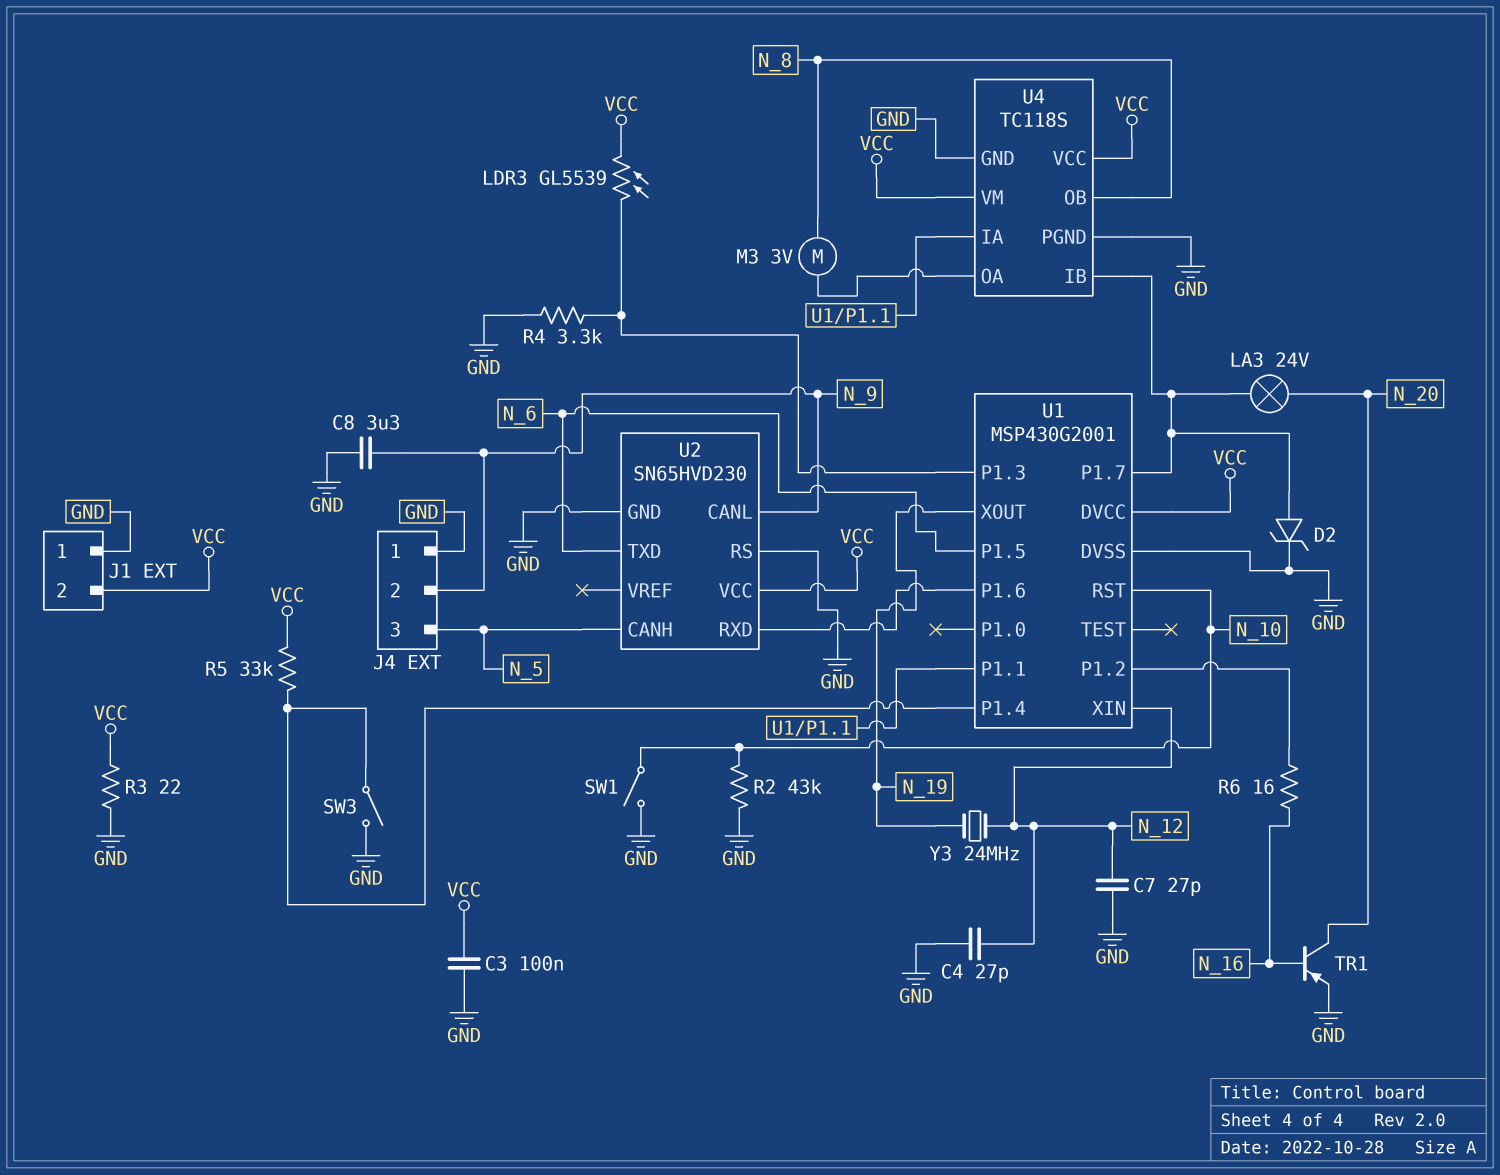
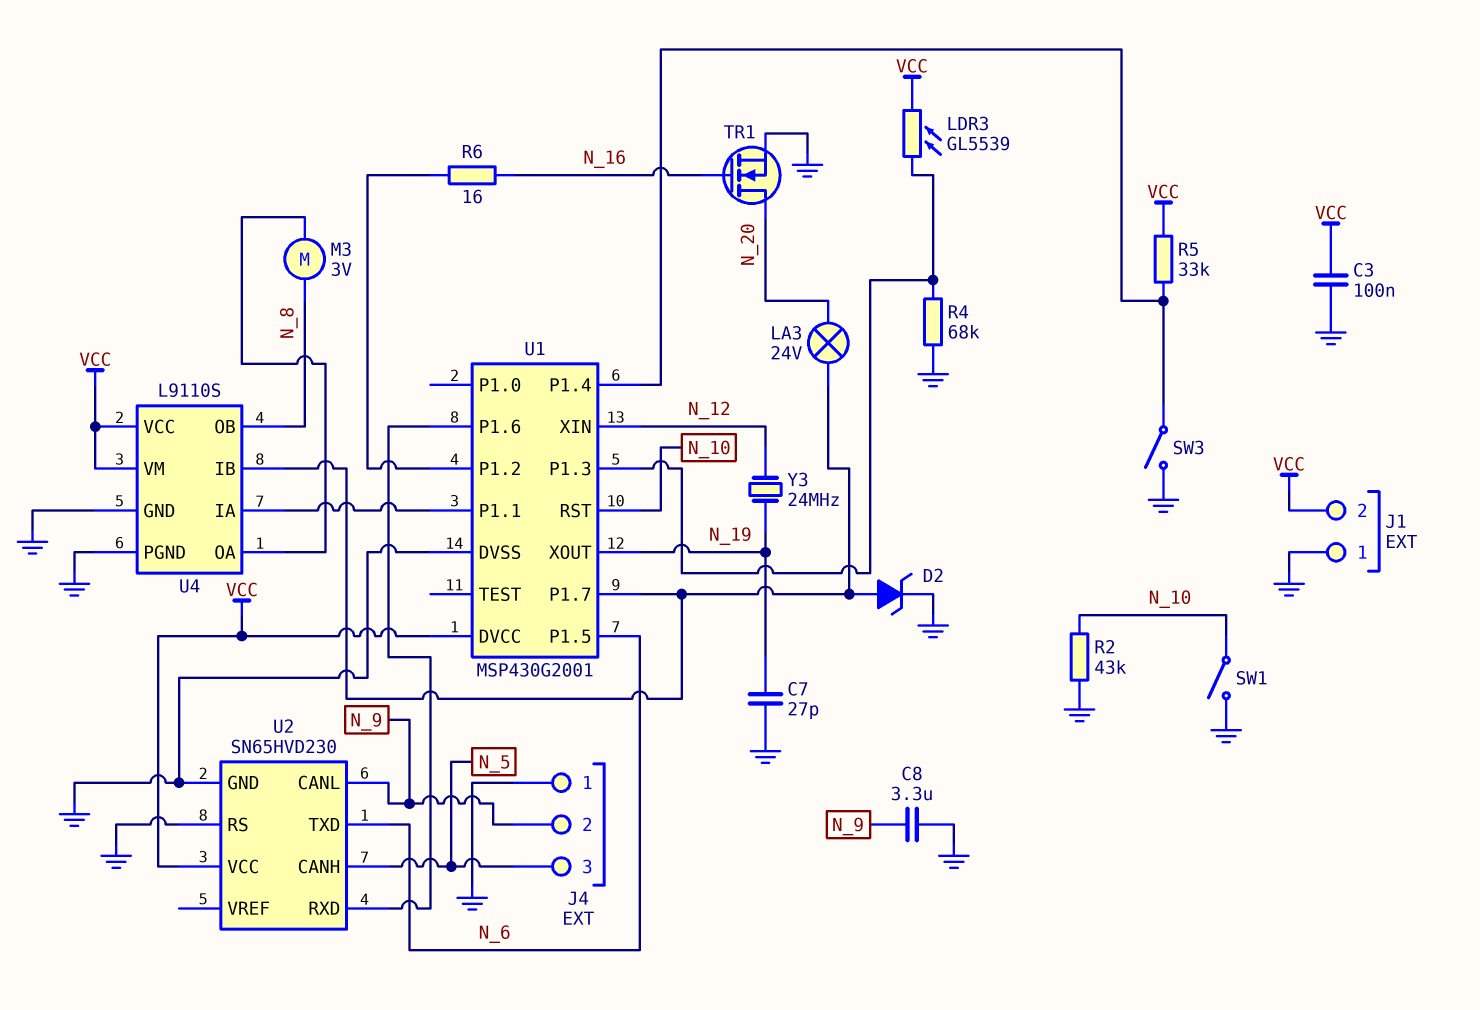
C4: 27pF (GND, N_12) -> none
C7: 27pF (GND, N_12) -> 27pF (GND, N_19)
R3: 22 (GND, VCC) -> none
R4: 3.3k (GND, U1/P1.3) -> 68k (GND, U1/P1.3)
TR1: PNP (B N_16, C N_20, E GND) -> NMOS (G N_16, D N_20, S GND)
U4: TC118S -> L9110S

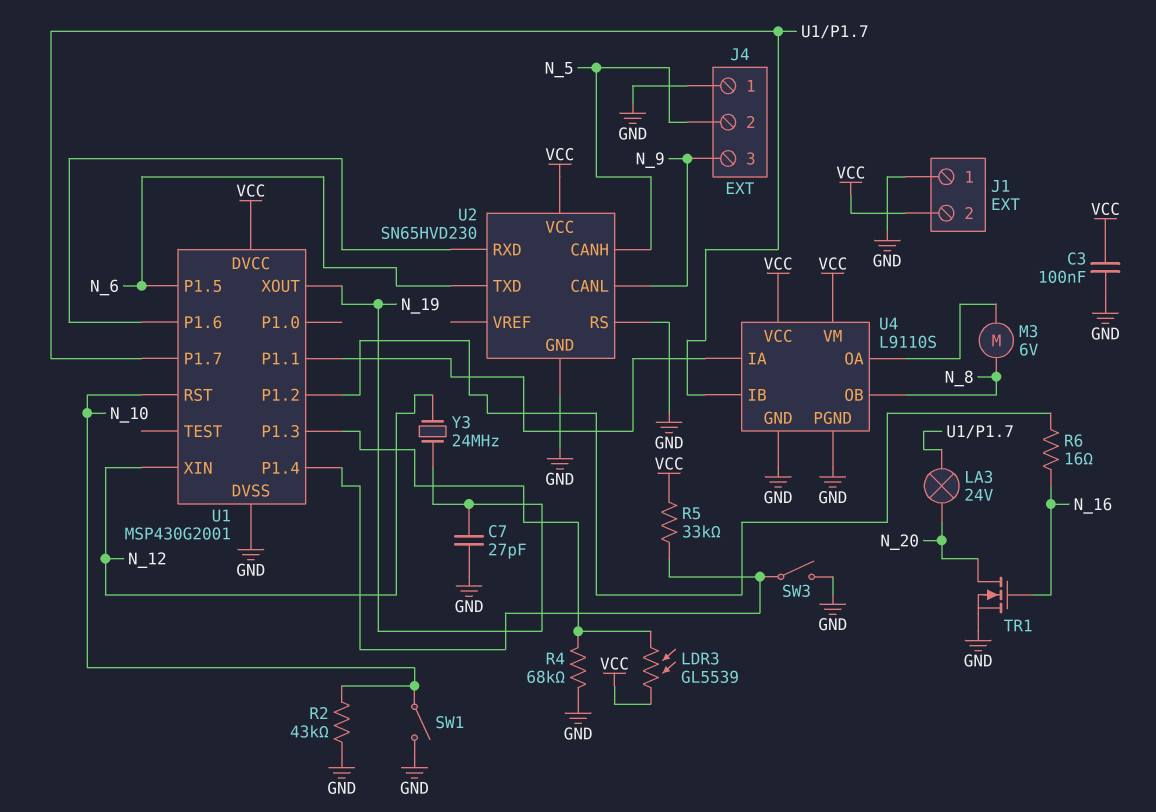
C8: 3.3uF (GND, N_9) -> none
D2: zener (A U1/P1.7, K GND) -> none
J4 pin 2: N_9 -> N_5
J4 pin 3: N_5 -> N_9
M3: motor 3V (N_8, U4/OA) -> motor 6V (N_8, U4/OA)

